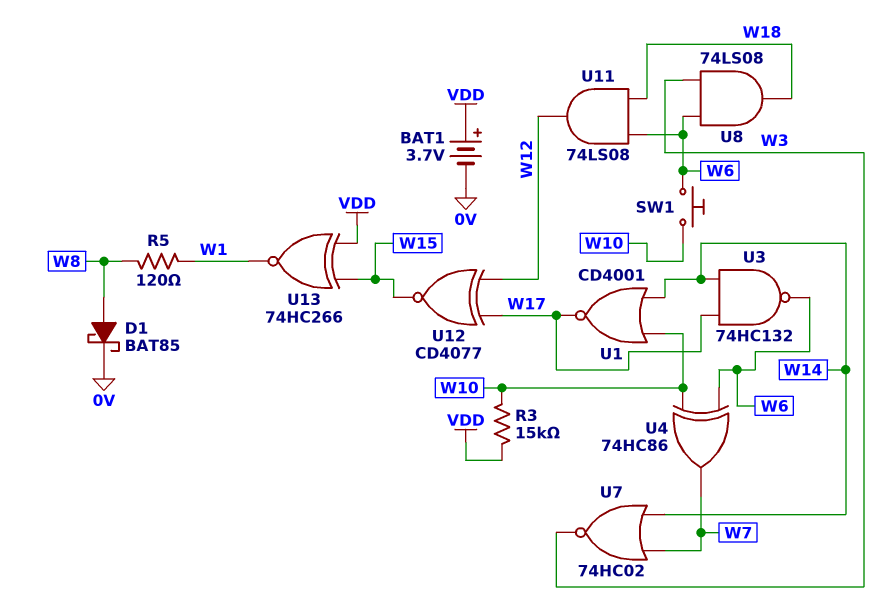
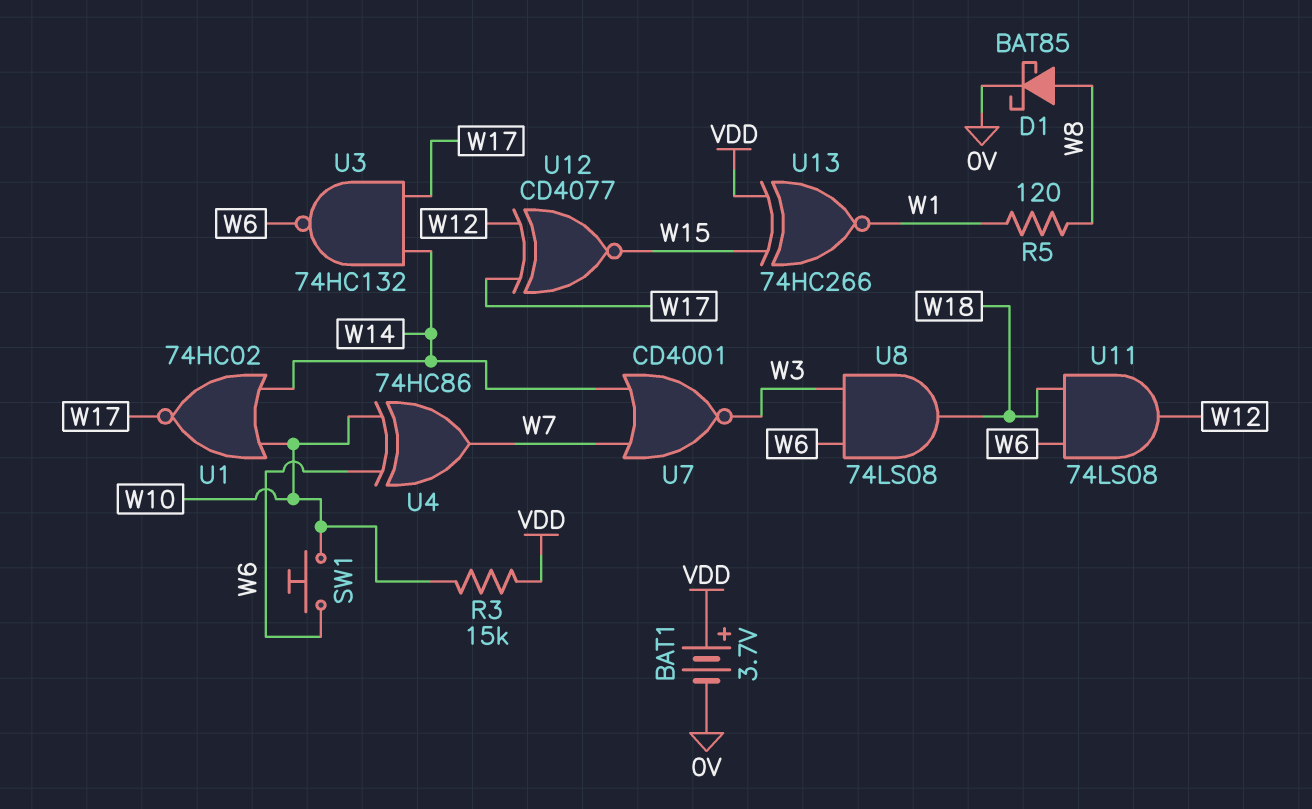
U1: NOR CD4001 (in W10, in W14, out W17) -> NOR 74HC02 (in W10, in W14, out W17)
U7: NOR 74HC02 (in W7, in W14, out W3) -> NOR CD4001 (in W7, in W14, out W3)

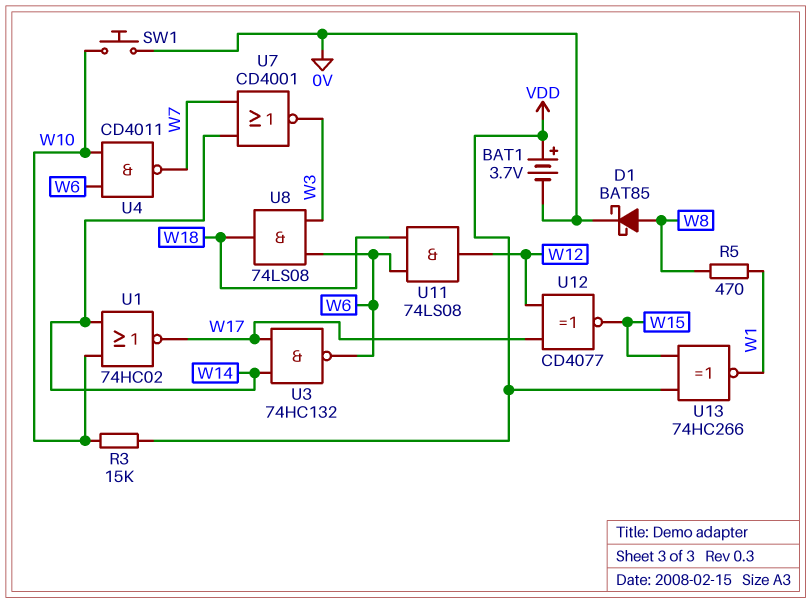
R5: 120 (W1, W8) -> 470 (W1, W8)
SW1: button (W6, W10) -> button (0V, W10)
U4: XOR 74HC86 (in W6, in W10, out W7) -> NAND CD4011 (in W6, in W10, out W7)

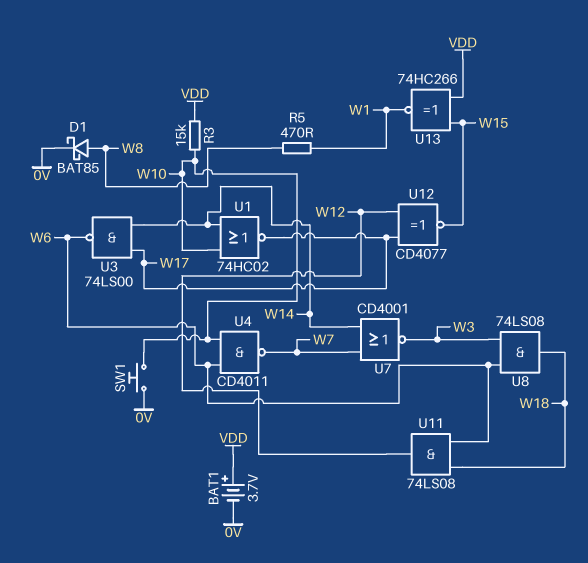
U3: NAND 74HC132 (in W14, in W17, out W6) -> NAND 74LS00 (in W14, in W17, out W6)

